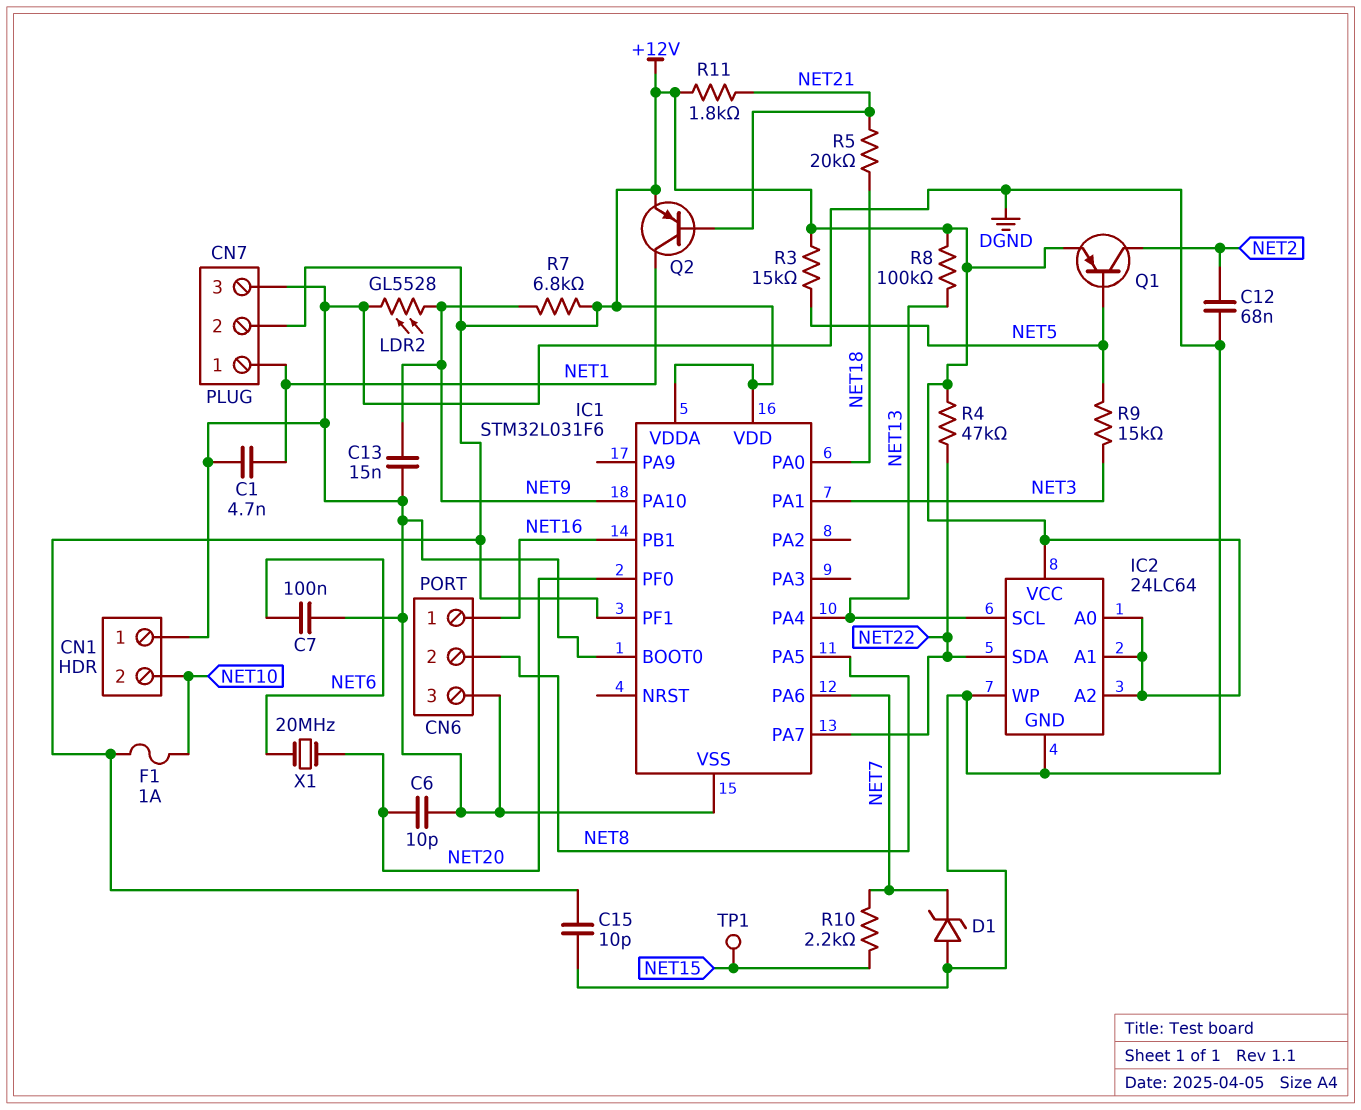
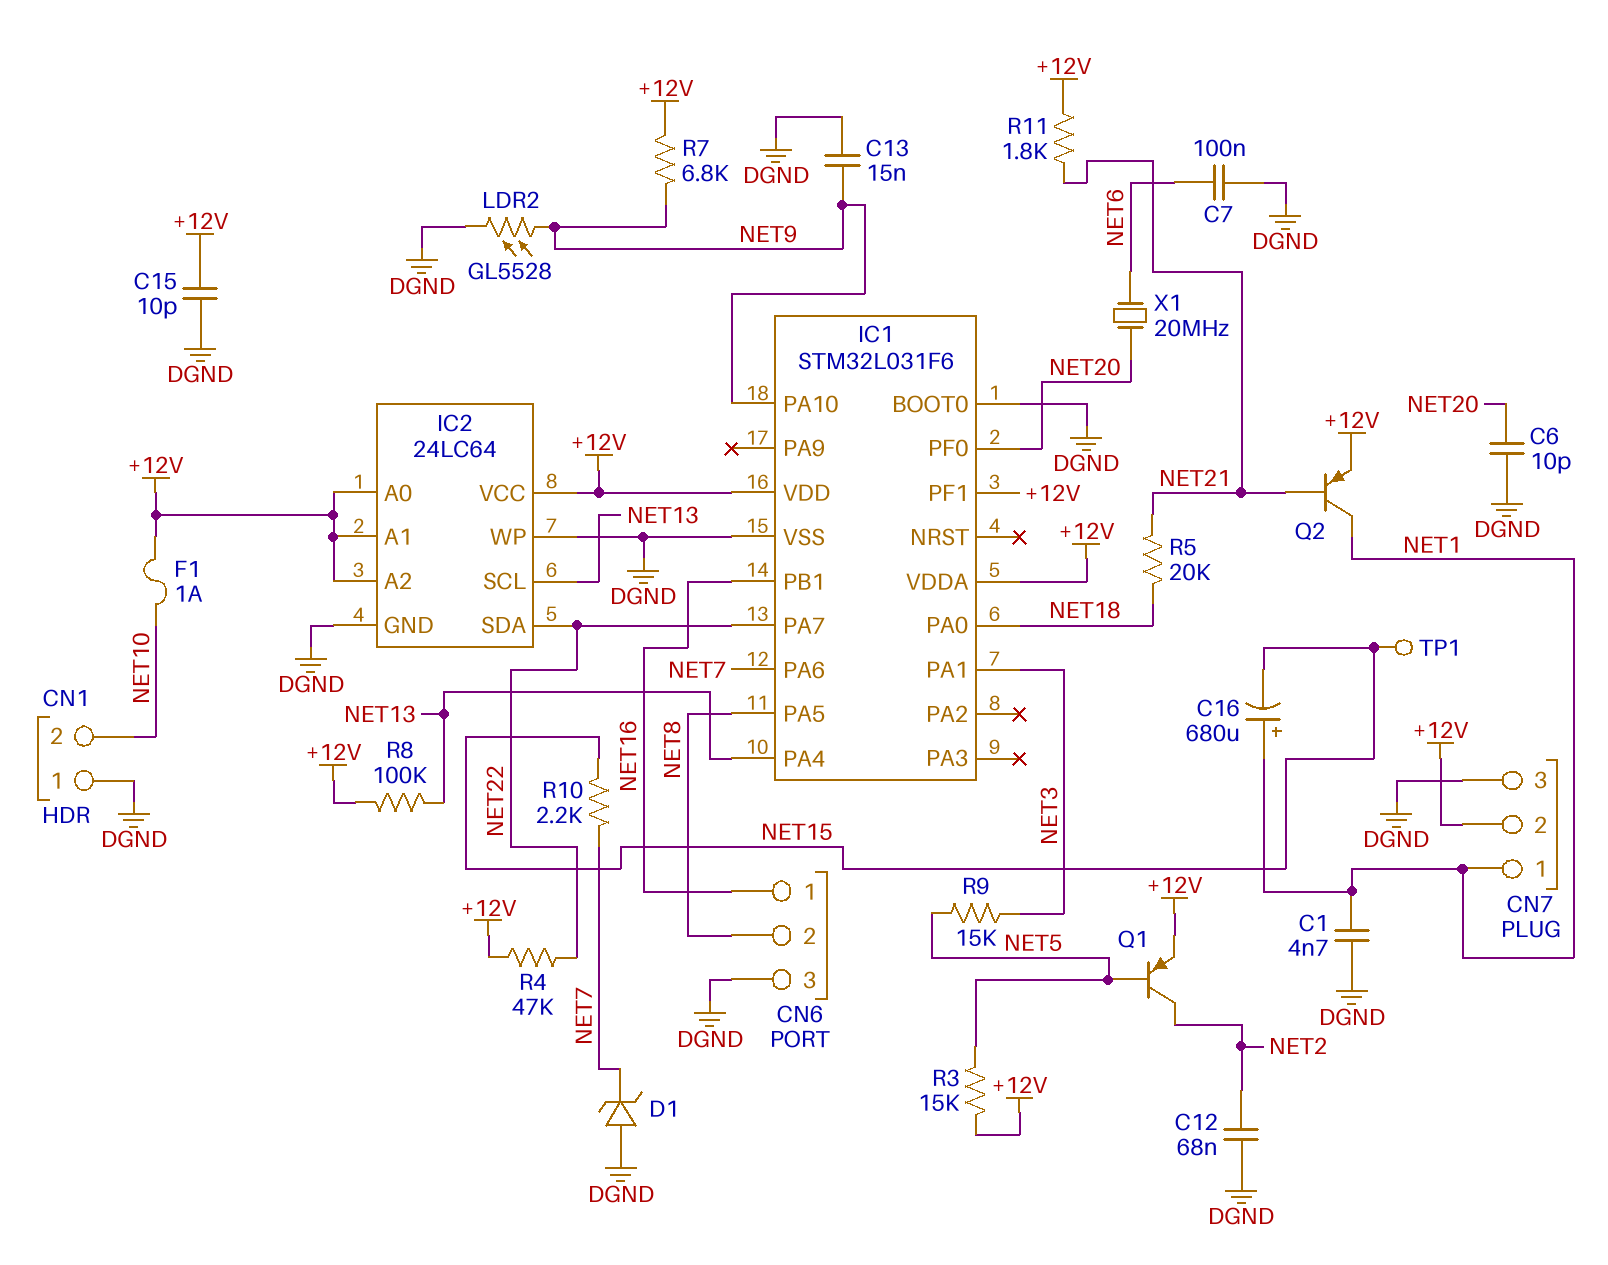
C16: none -> 680uF (plus NET1, minus NET15)

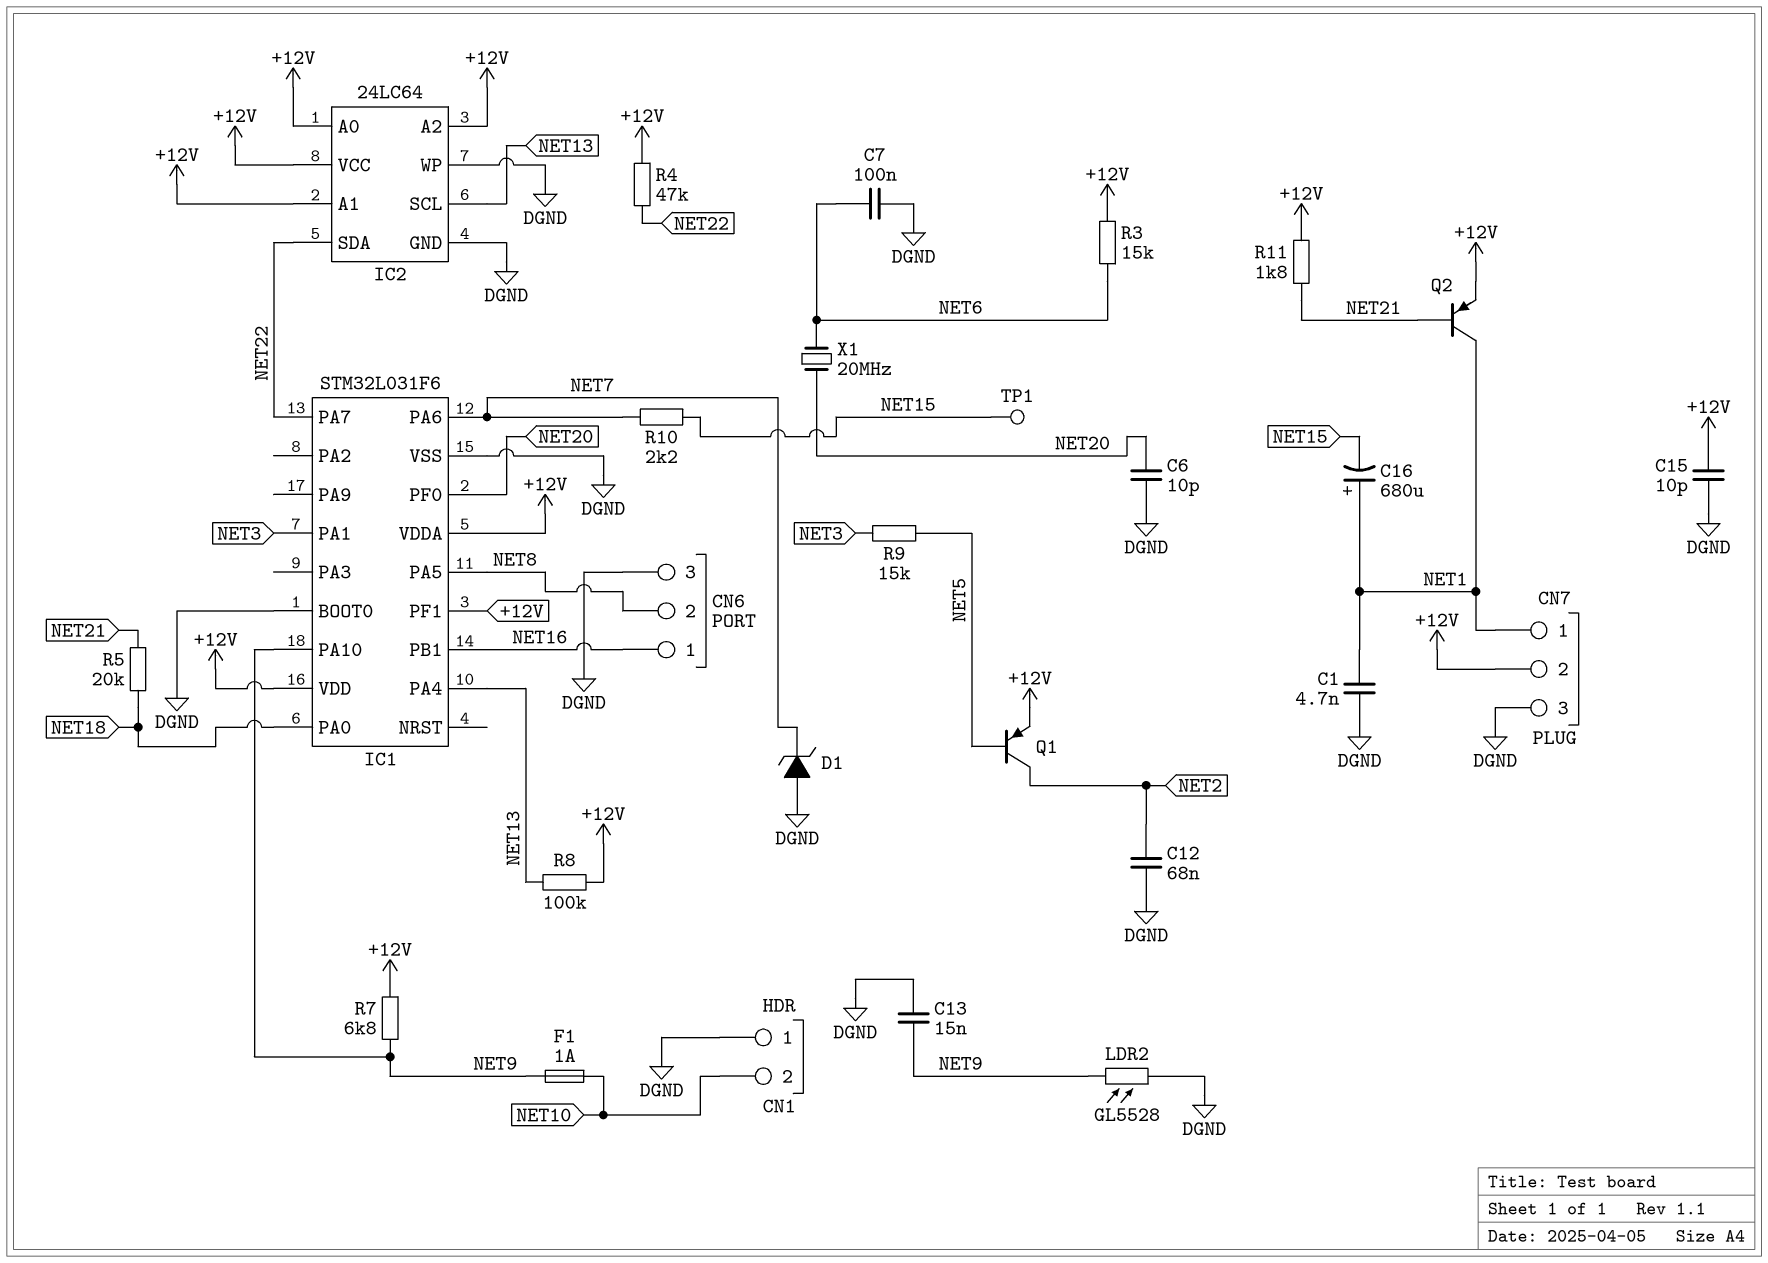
F1: 1A (+12V, NET10) -> 1A (NET9, NET10)
R3: 15k (+12V, NET5) -> 15k (+12V, NET6)

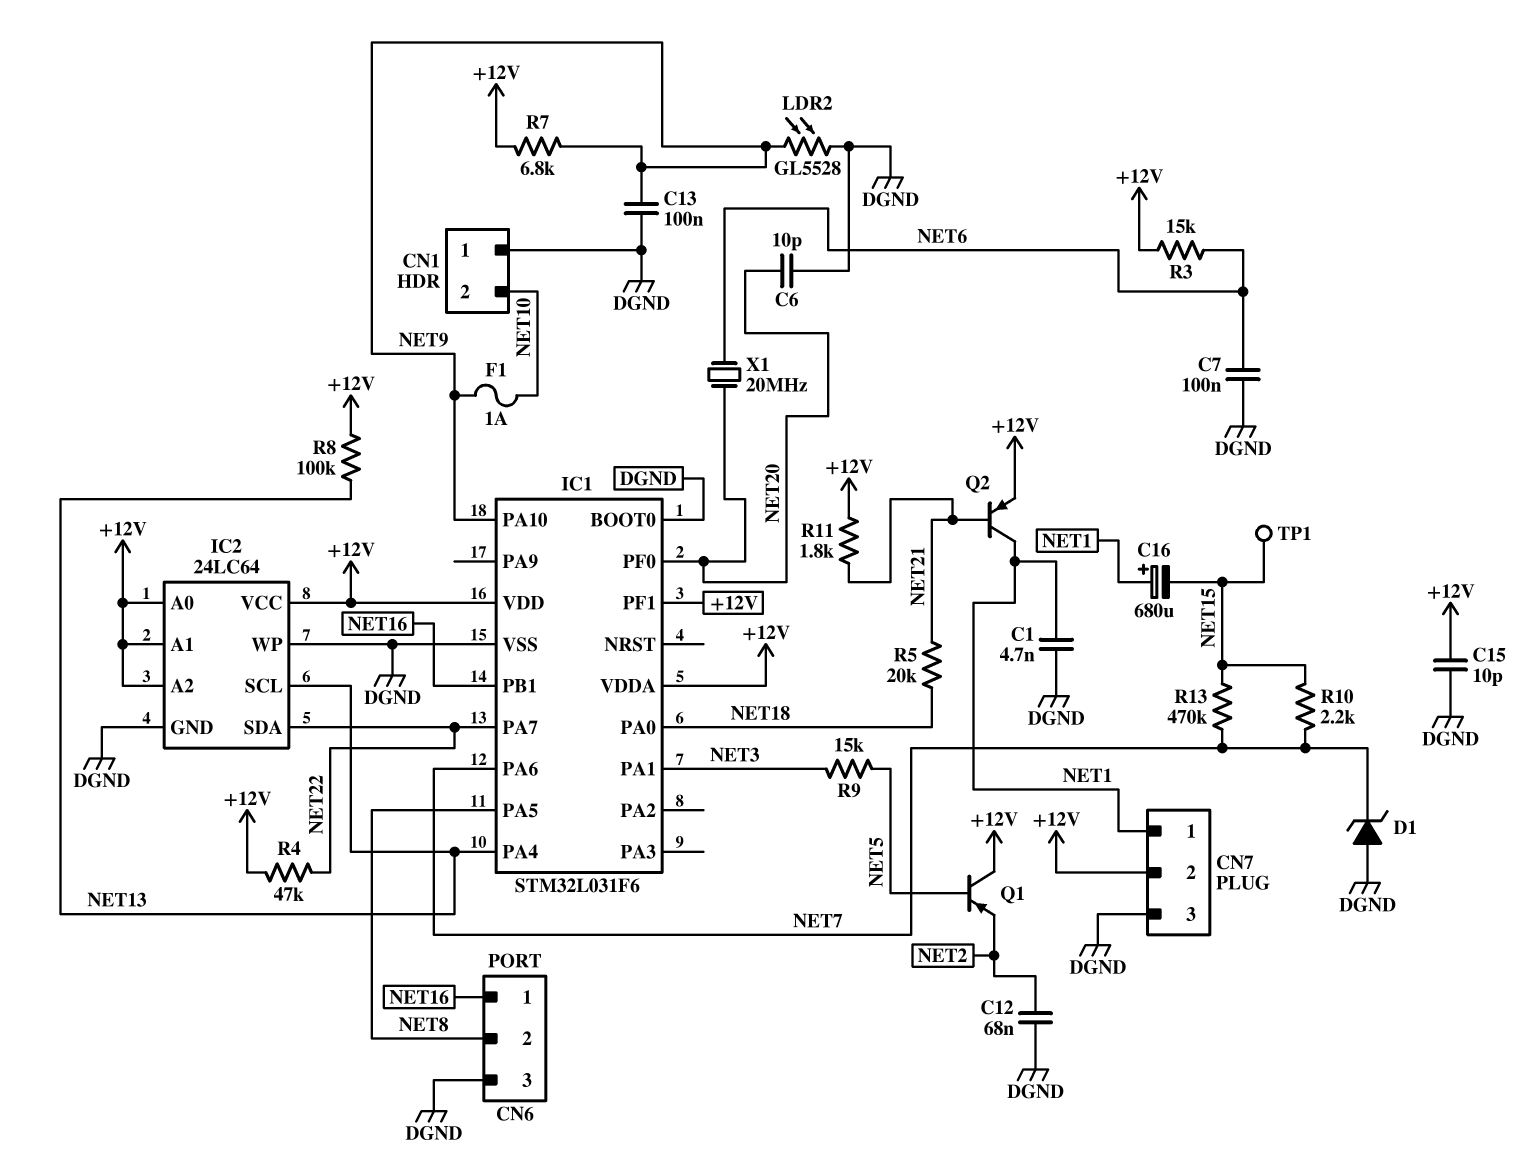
C13: 15nF (DGND, NET9) -> 100nF (DGND, NET9)
Q1: PNP (B NET5, C NET2, E +12V) -> PNP (B NET5, C +12V, E NET2)
R13: none -> 470k (NET7, NET15)

